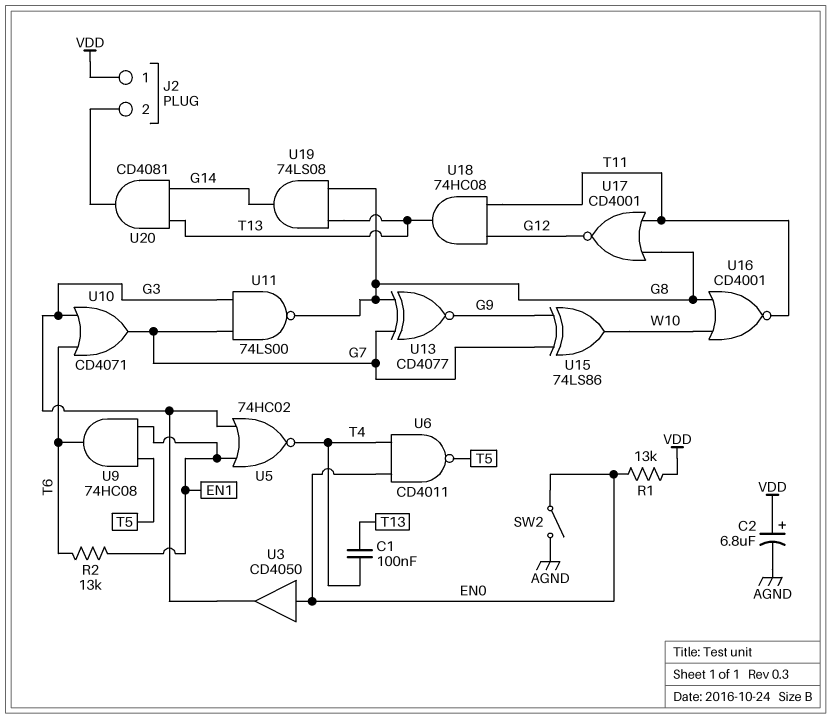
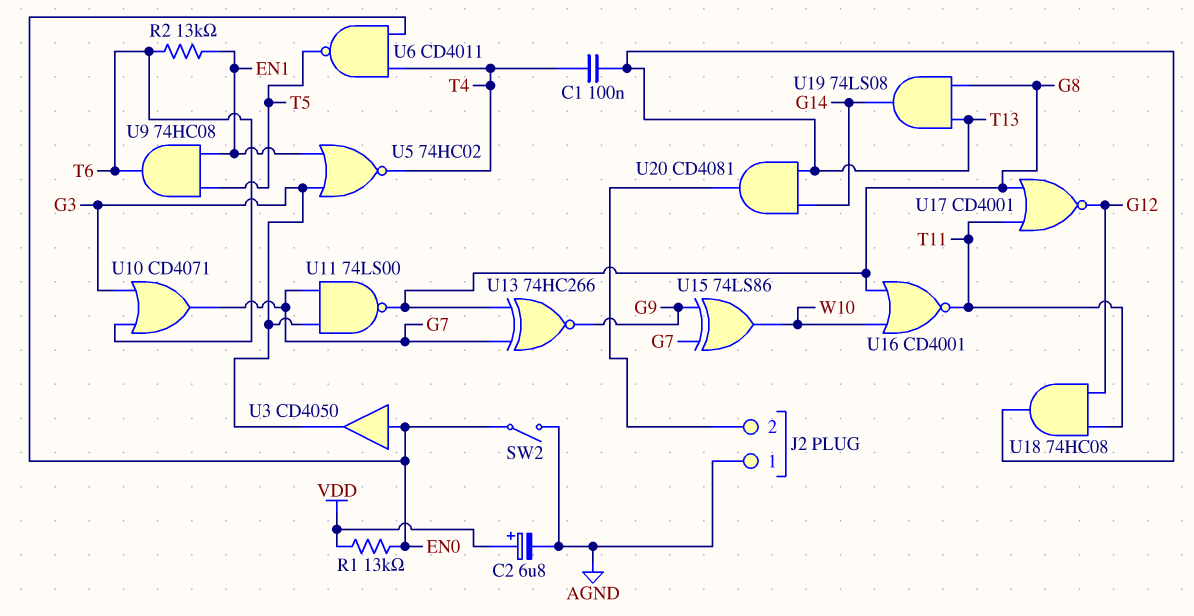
J2 pin 1: VDD -> AGND
U13: XNOR CD4077 (in G7, in G8, out G9) -> XNOR 74HC266 (in G7, in G8, out G9)

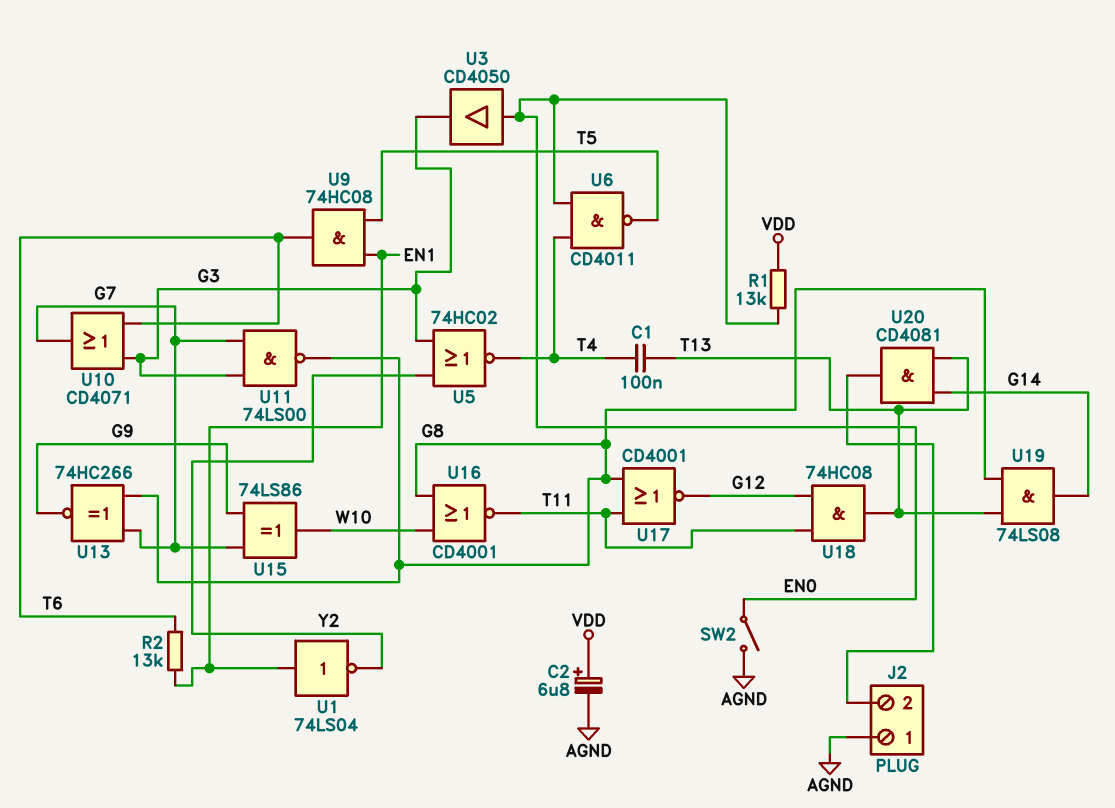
U1: none -> NOT 74LS04 (in EN1, out Y2)
U5: NOR 74HC02 (in EN1, in G3, out T4) -> NOR 74HC02 (in G3, in Y2, out T4)

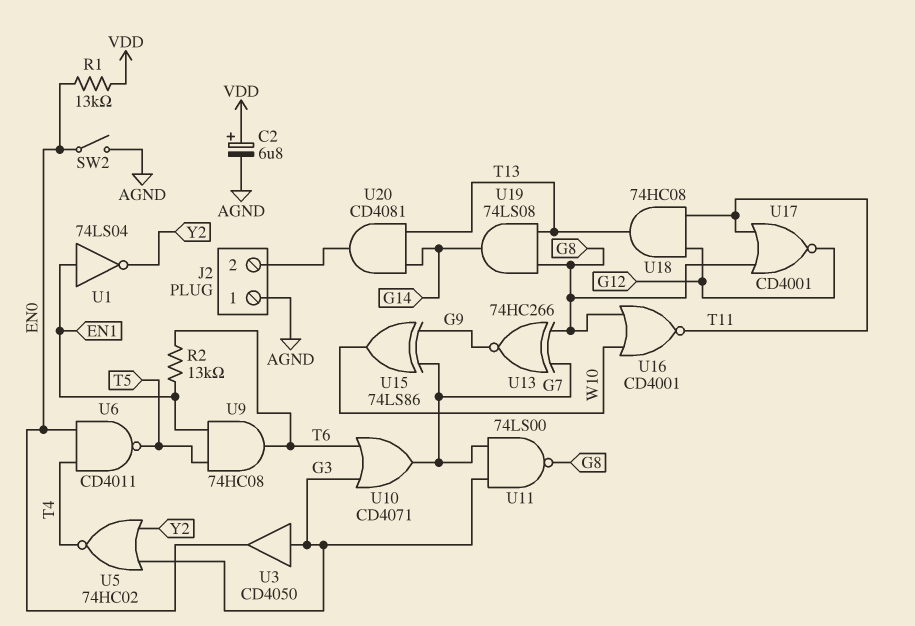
C1: 100nF (T4, T13) -> none
U3: buffer CD4050 (in EN0, out G3) -> buffer CD4050 (in G3, out EN0)

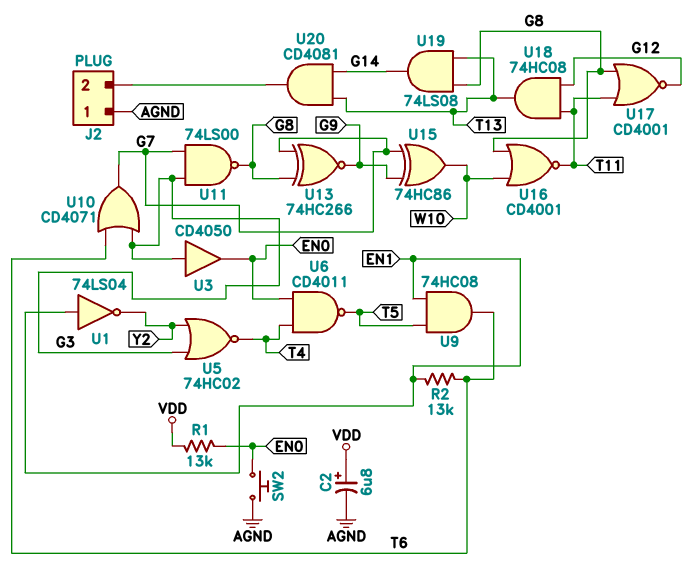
SW2: switch (AGND, EN0) -> button (AGND, EN0)
U15: XOR 74LS86 (in G7, in G9, out W10) -> XOR 74HC86 (in G7, in G9, out W10)

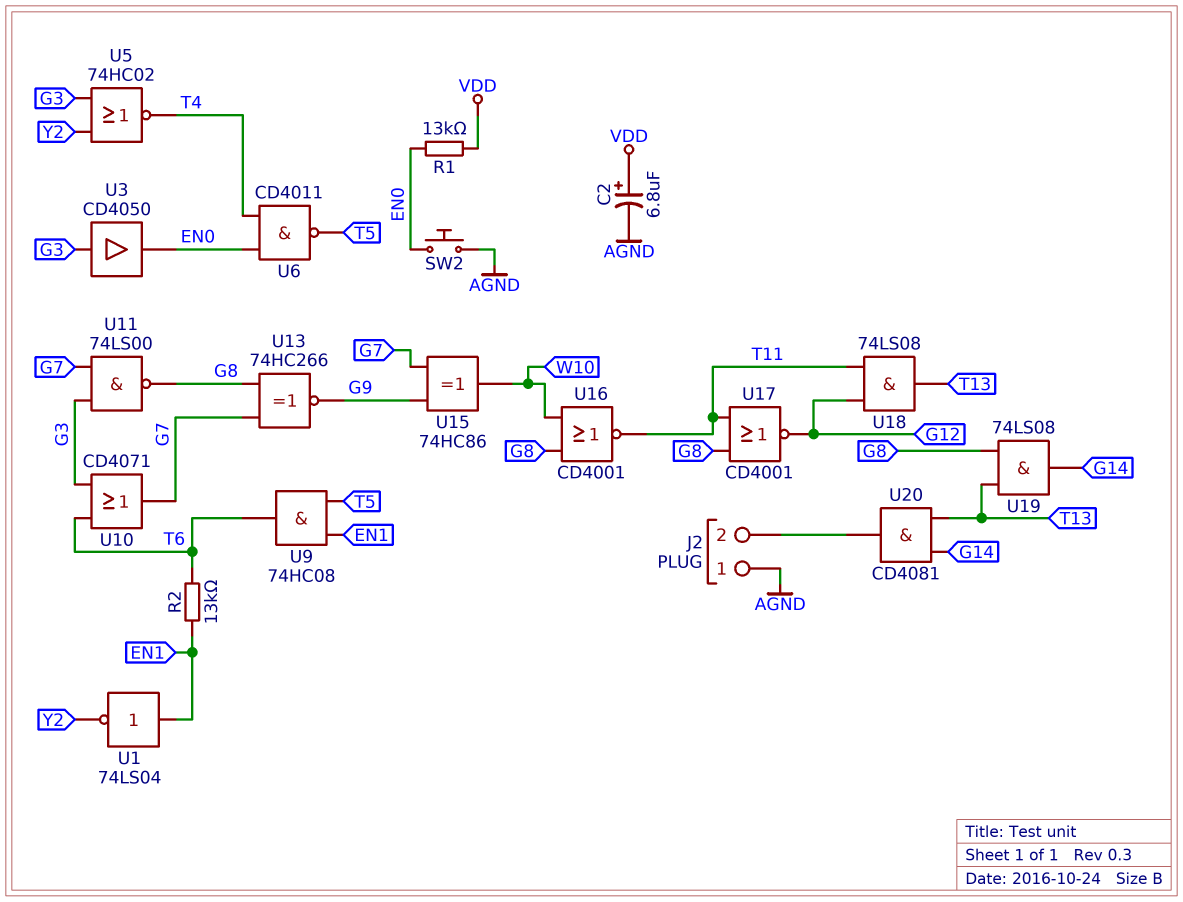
U18: AND 74HC08 (in G12, in T11, out T13) -> AND 74LS08 (in G12, in T11, out T13)

